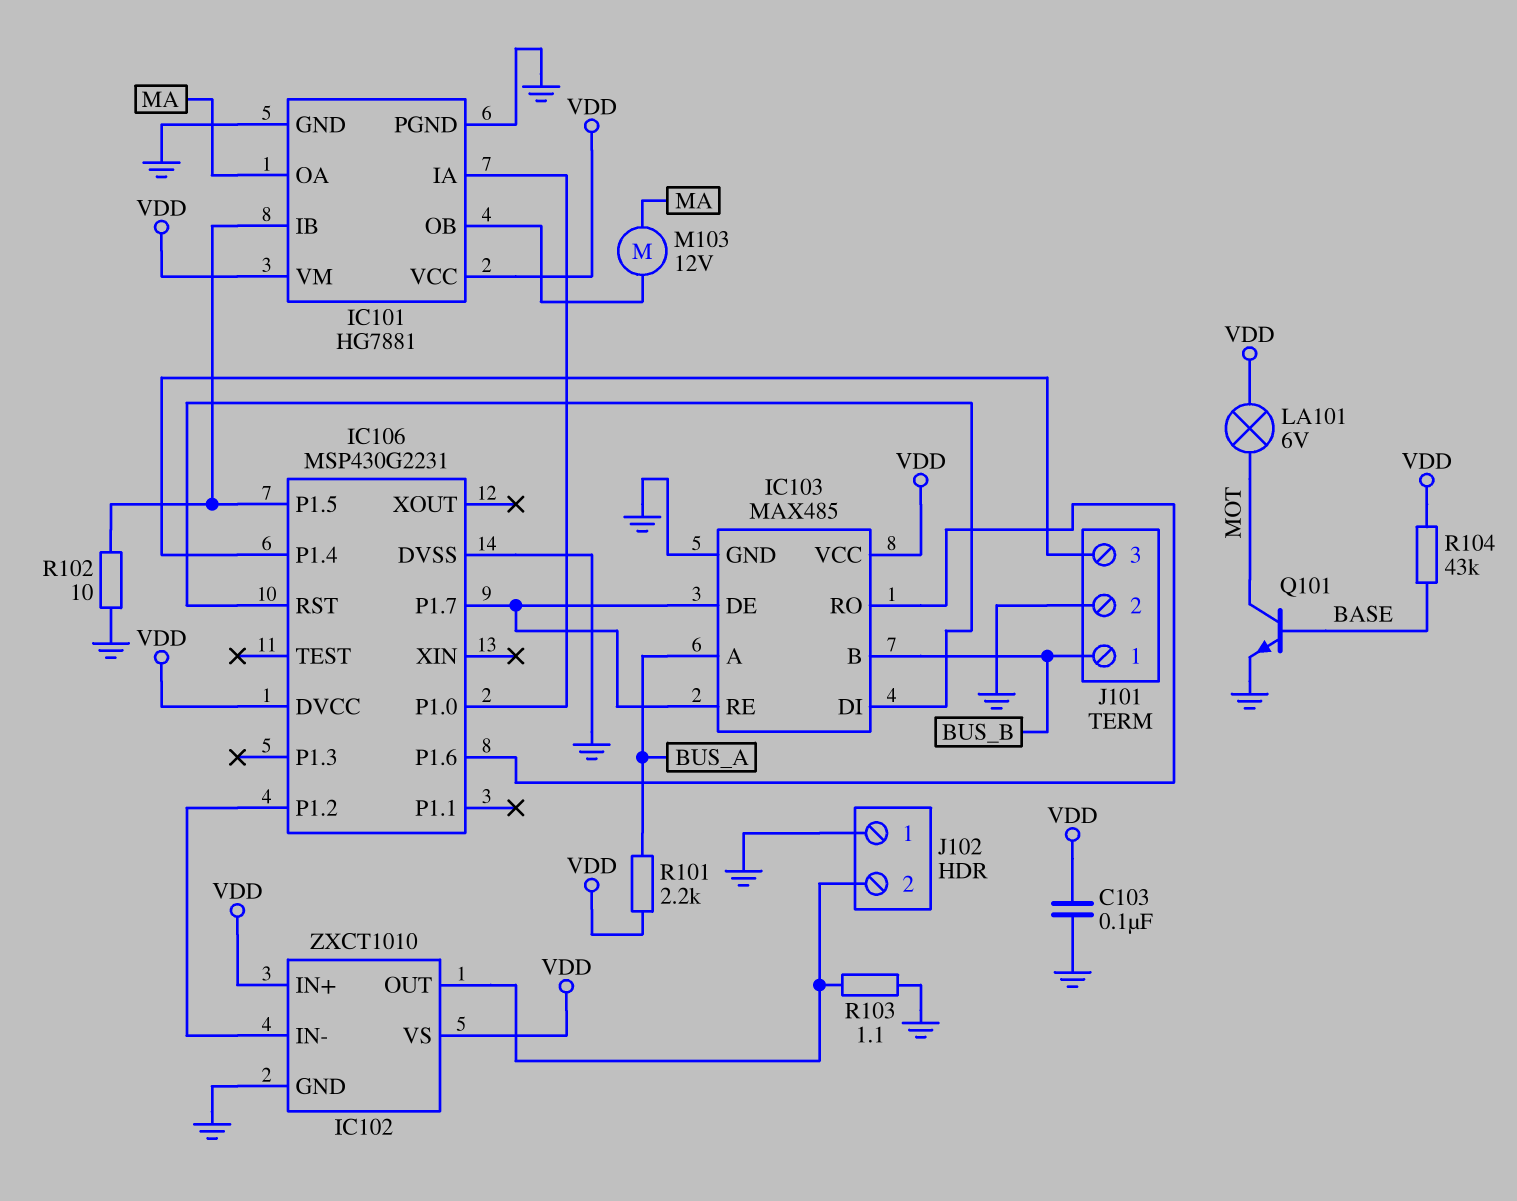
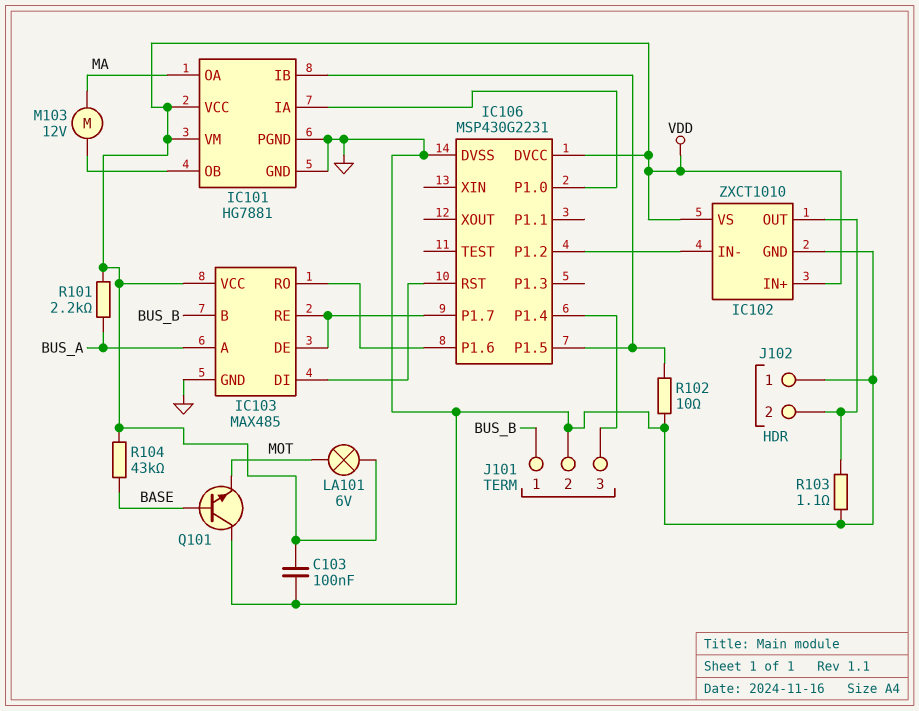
Q101: NPN (B BASE, C MOT, E GND) -> NPN (B BASE, C GND, E MOT)

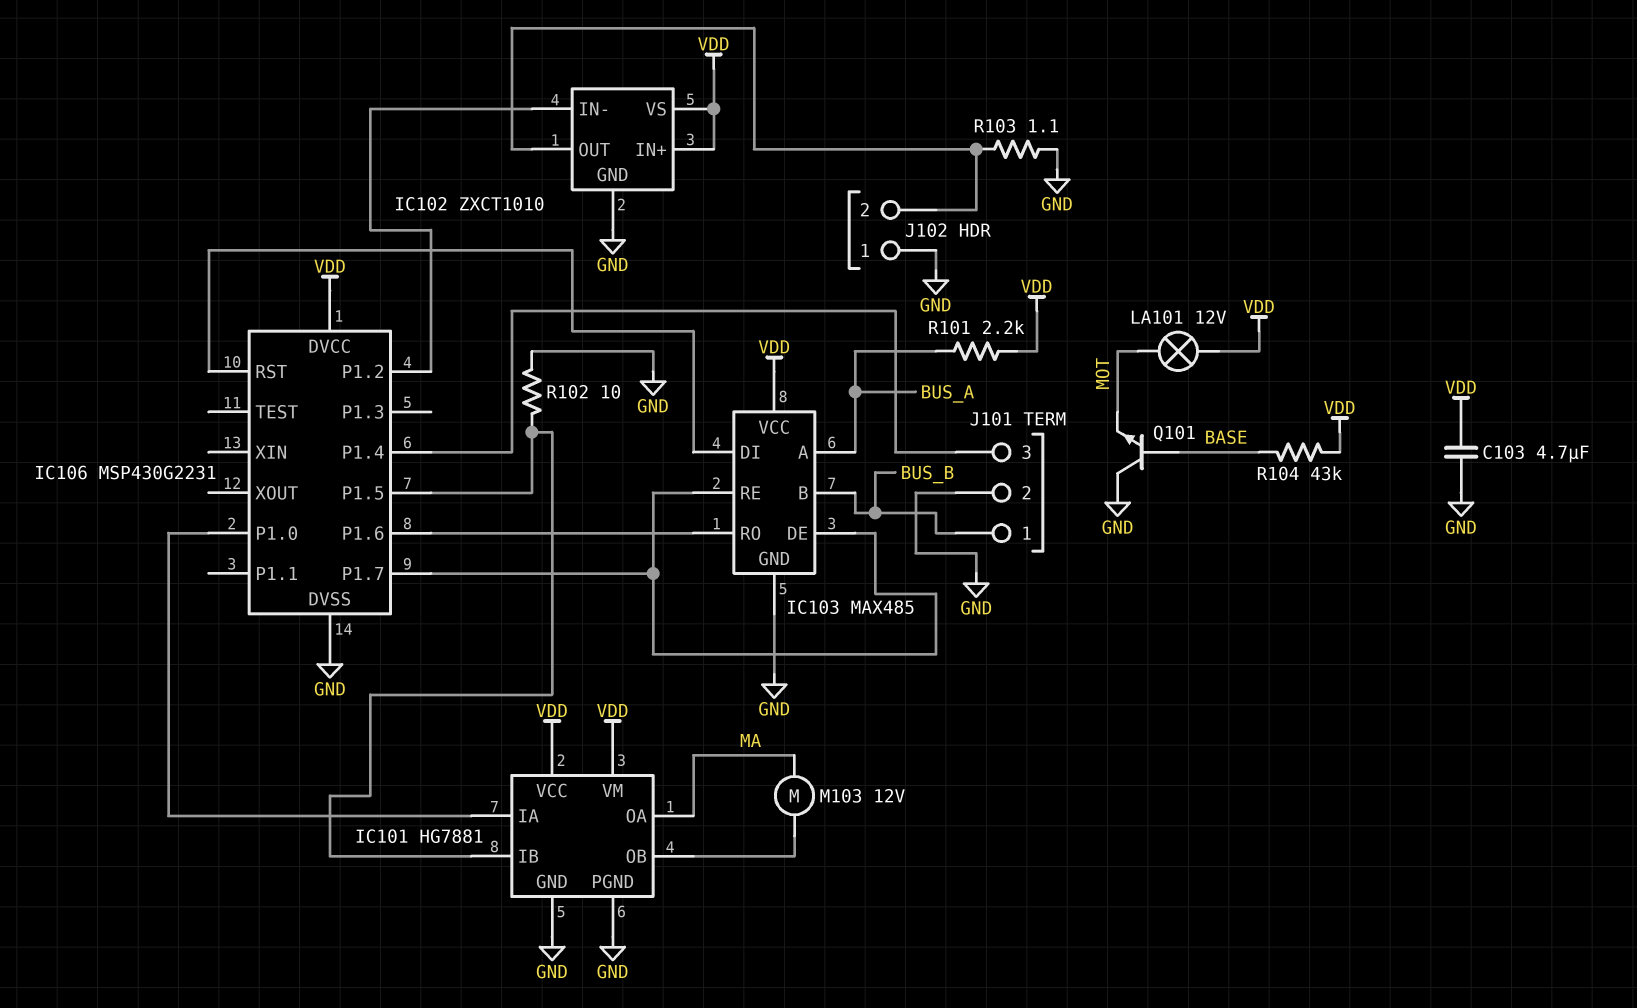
C103: 100nF (GND, VDD) -> 4.7uF (GND, VDD)
LA101: lamp 6V (MOT, VDD) -> lamp 12V (MOT, VDD)

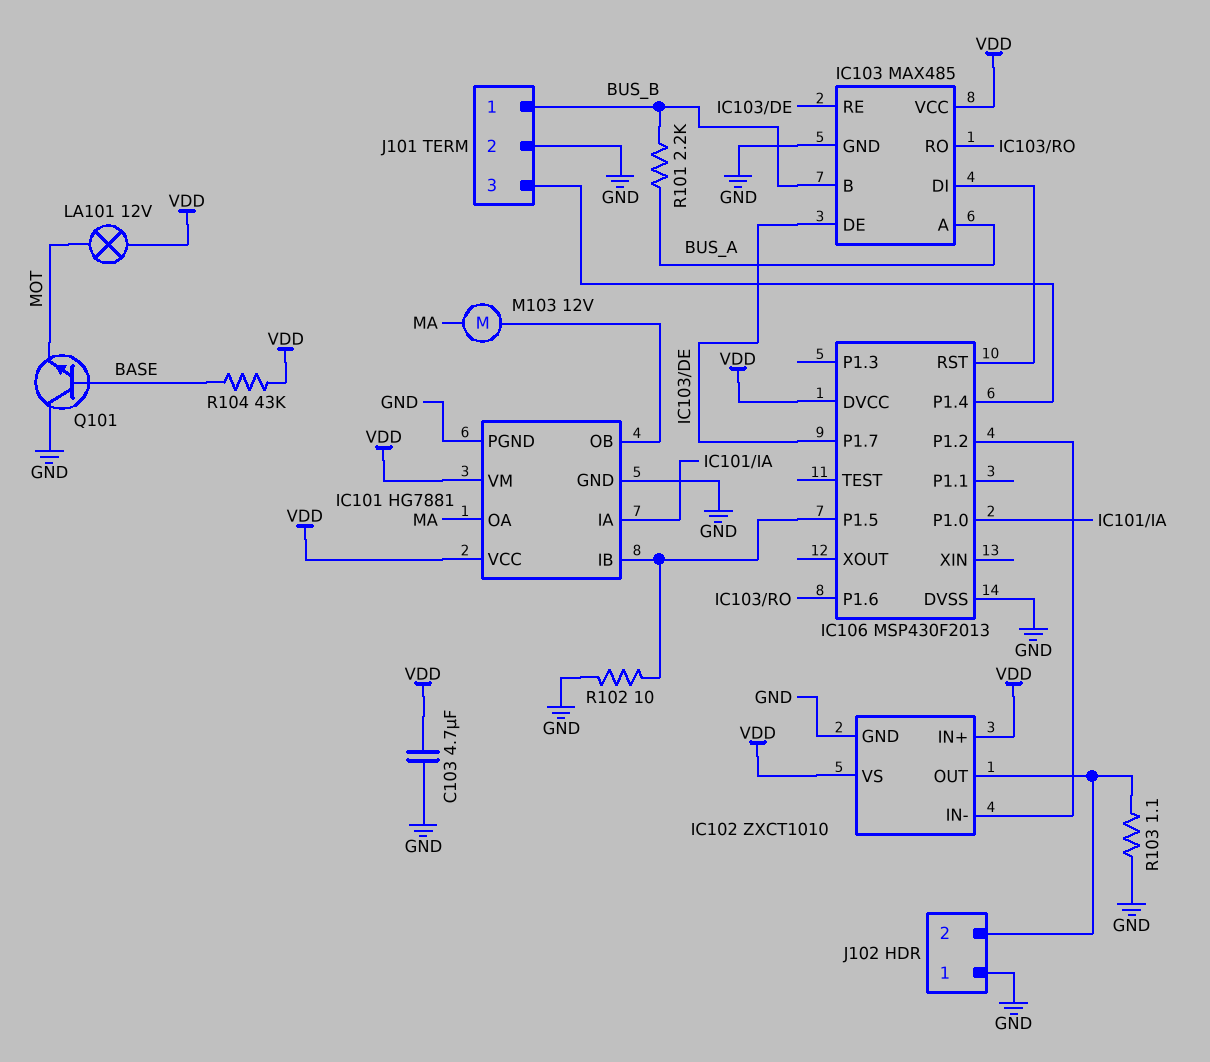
IC106: MSP430G2231 -> MSP430F2013
R101: 2.2k (BUS_A, VDD) -> 2.2k (BUS_A, BUS_B)

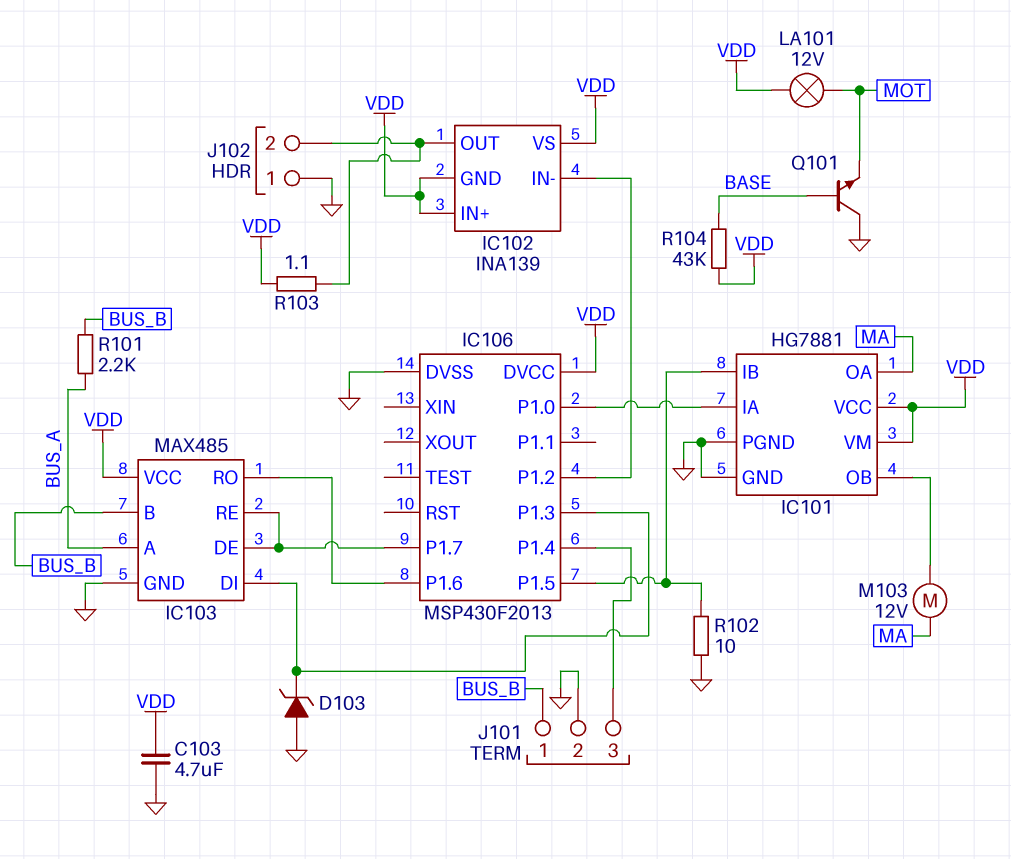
D103: none -> zener (A GND, K IC103/DI)
IC102: ZXCT1010 -> INA139
IC102 pin GND: GND -> VDD
IC106 pin P1.3: none -> IC103/DI
IC106 pin RST: IC103/DI -> none
R103: 1.1 (GND, IC102/OUT) -> 1.1 (IC102/OUT, VDD)

